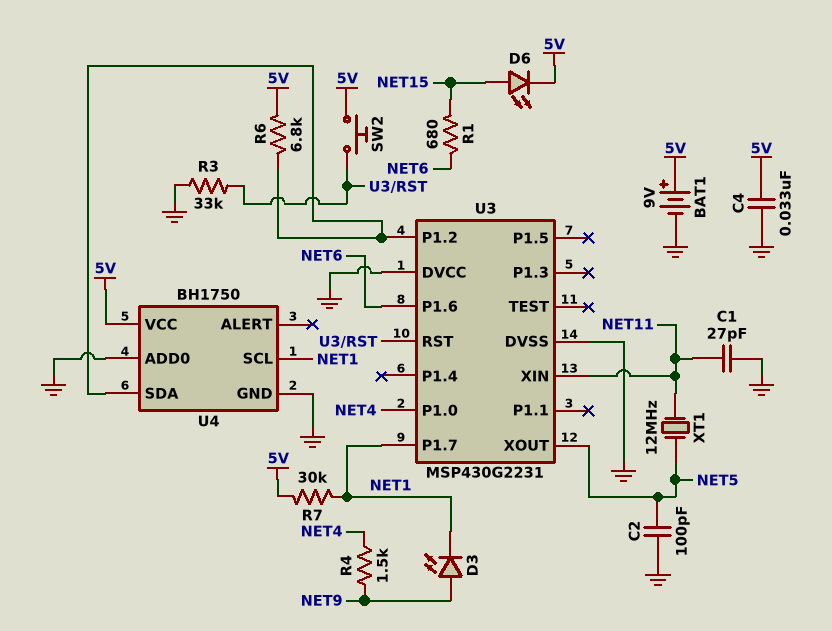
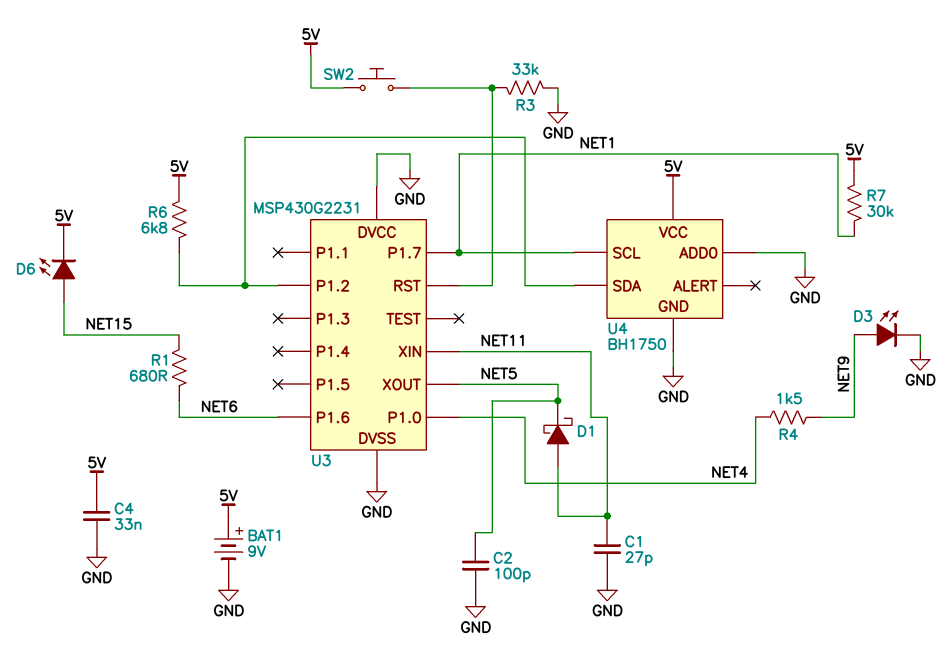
D1: none -> schottky (A NET11, K NET5)
D3: LED (A NET9, K NET1) -> LED (A NET9, K GND)
XT1: 12MHz (NET5, NET11) -> none

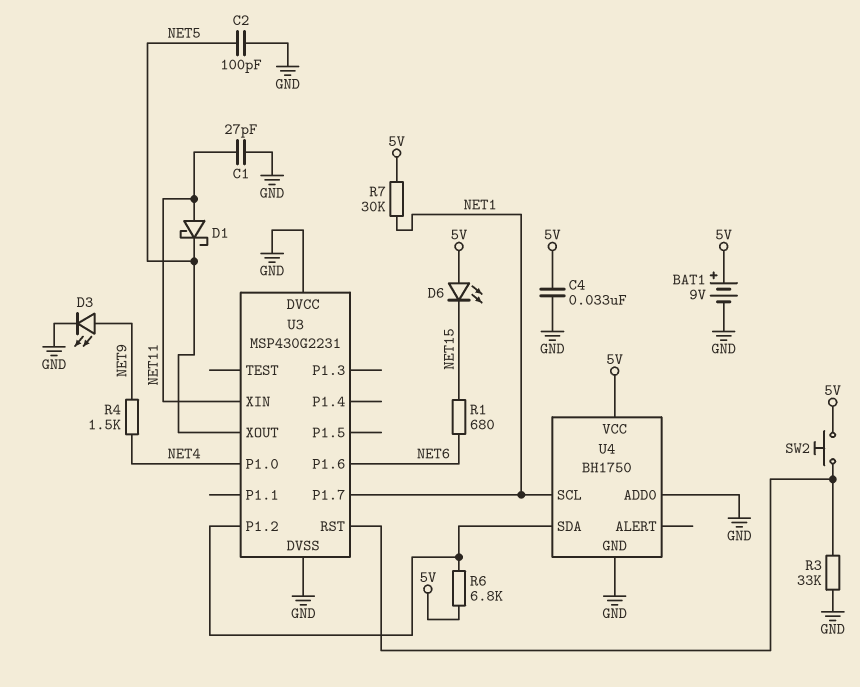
D6: LED (A NET15, K 5V) -> LED (A 5V, K NET15)

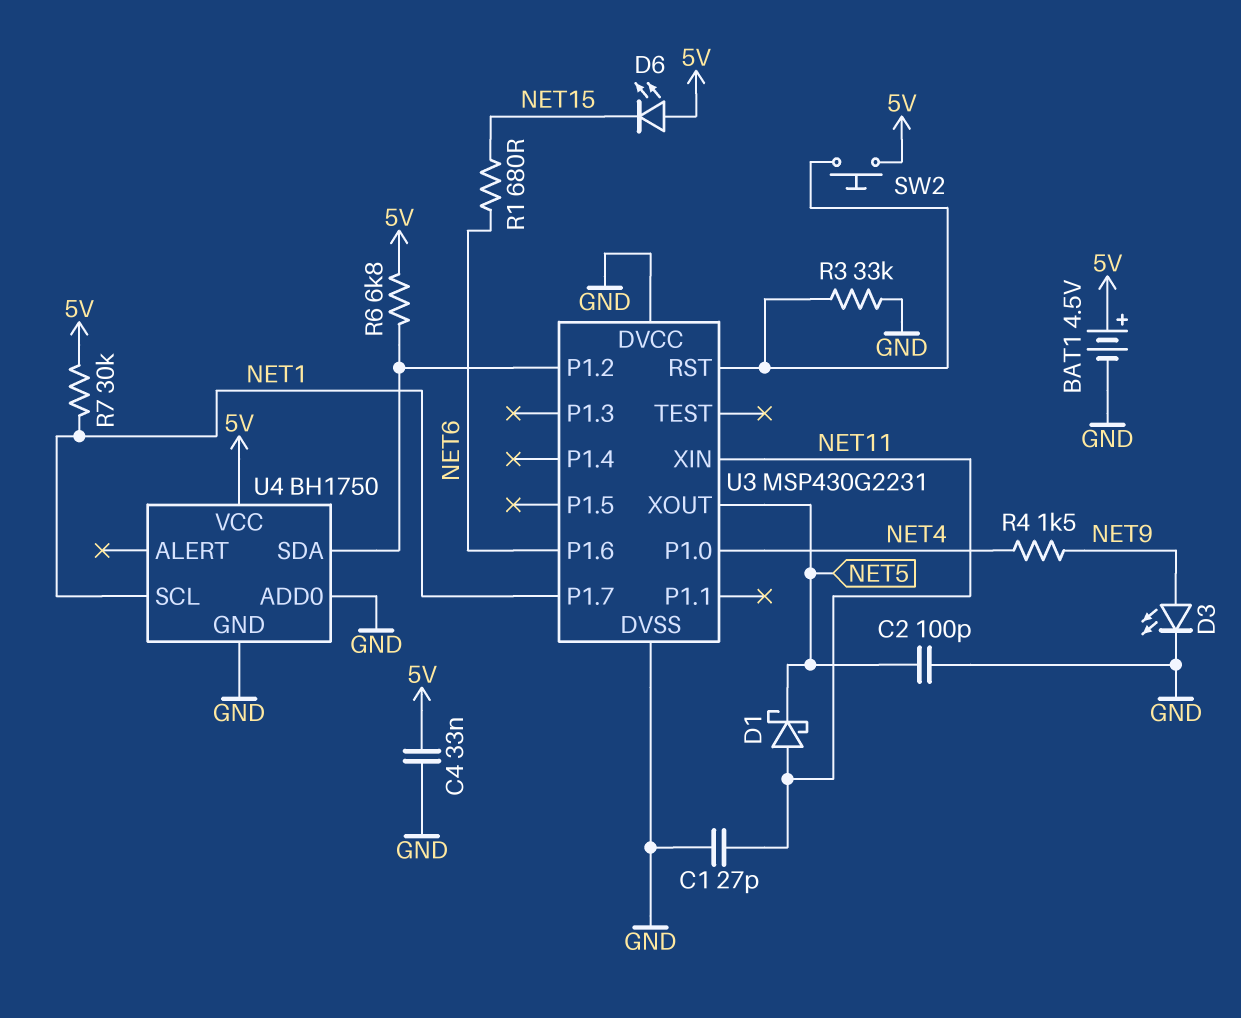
BAT1: 9V (plus 5V, minus GND) -> 4.5V (plus 5V, minus GND)

